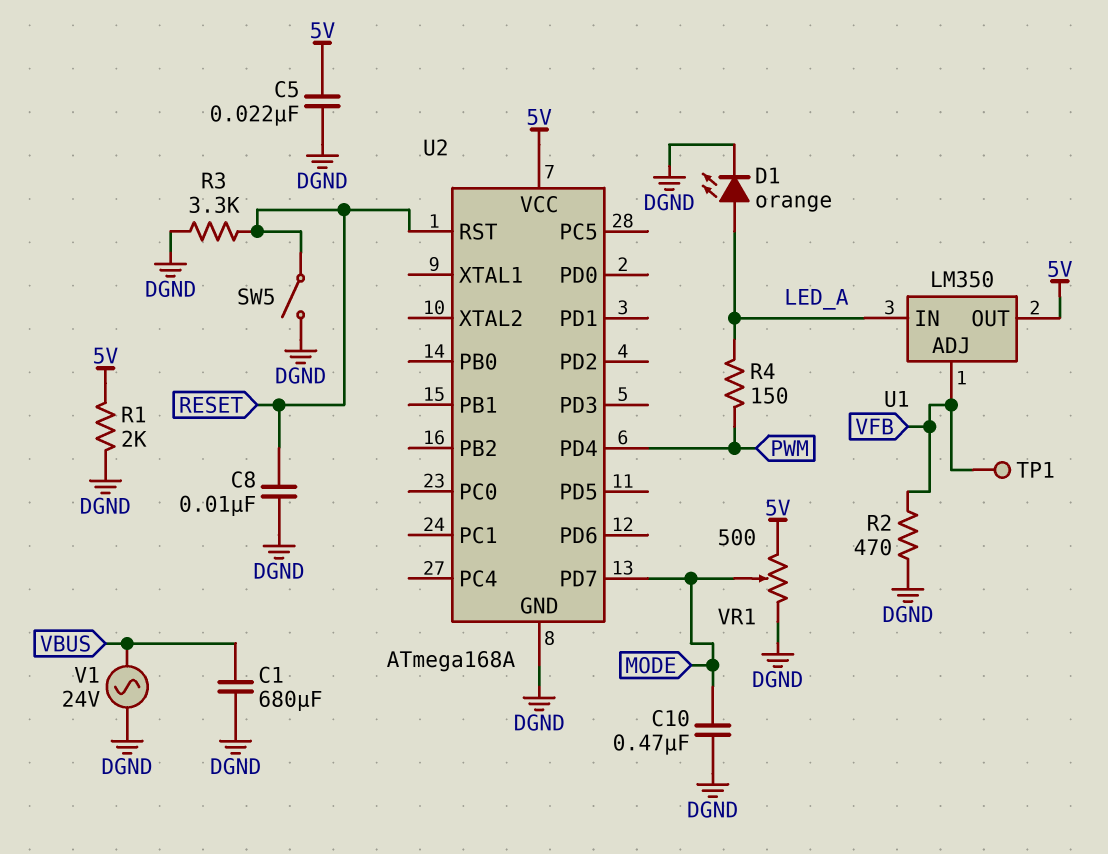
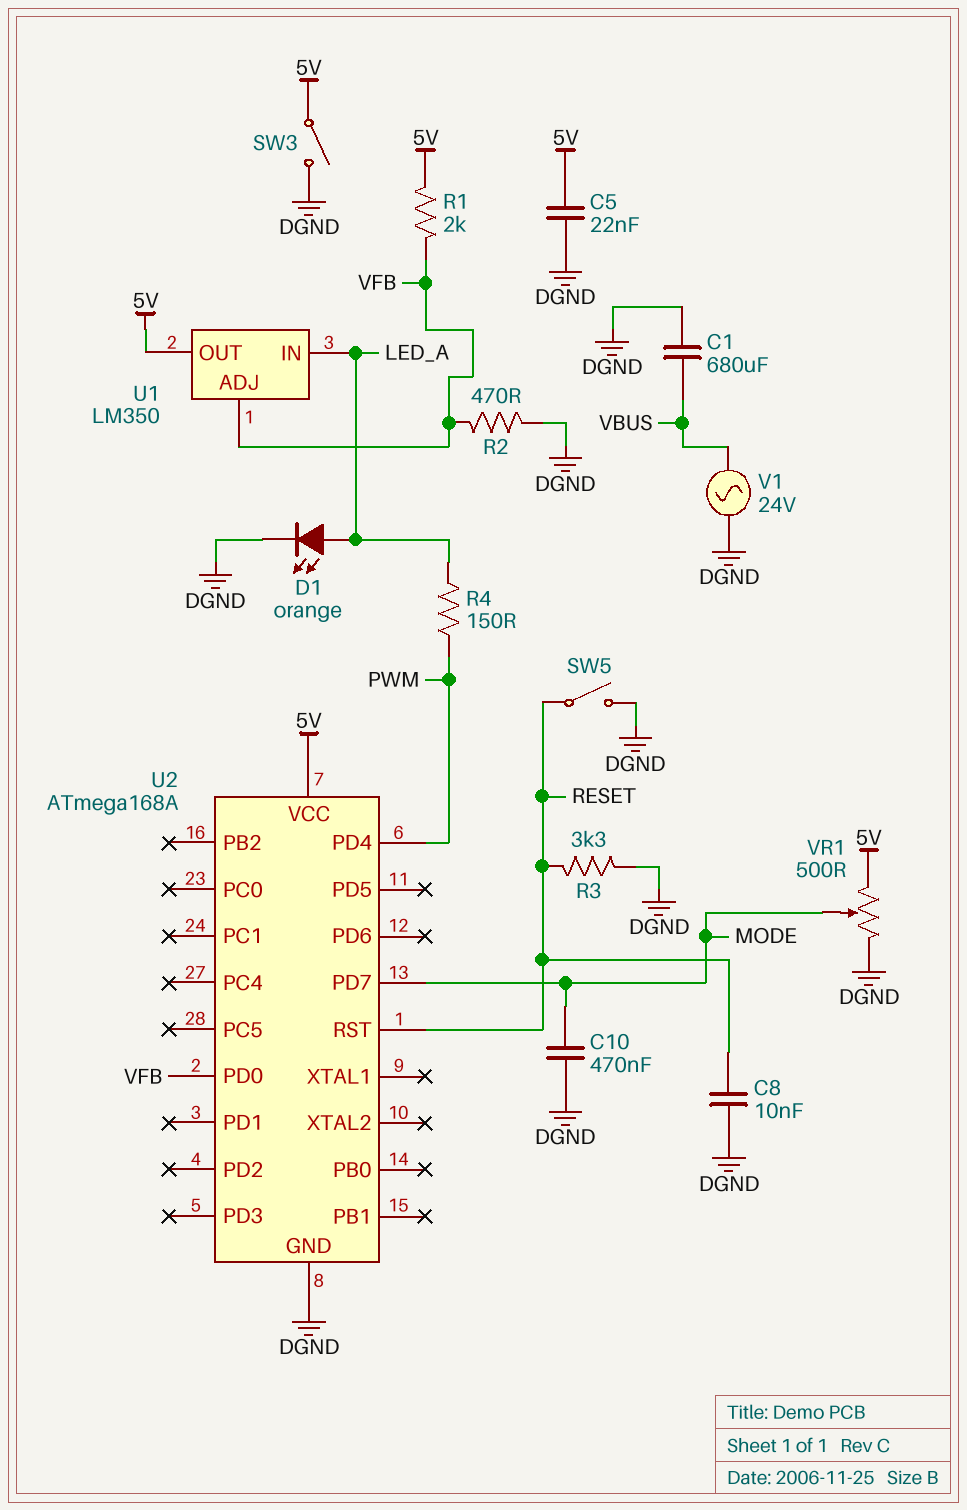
R1: 2k (5V, DGND) -> 2k (5V, VFB)
SW3: none -> switch (5V, DGND)
TP1: test point (VFB) -> none
U2 pin PD0: none -> VFB

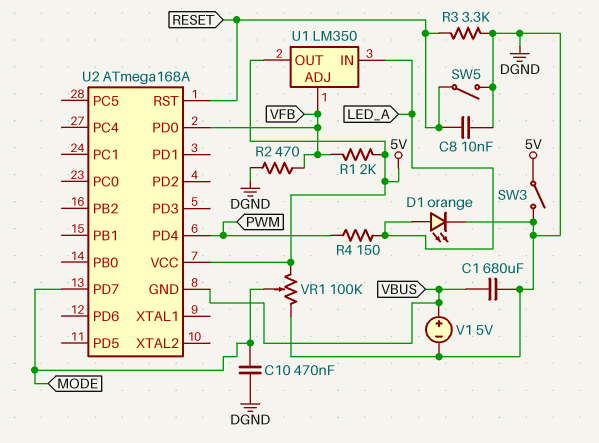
C5: 22nF (5V, DGND) -> none
U2 pin GND: DGND -> VBUS
V1: AC 24V (DGND, VBUS) -> 5V (plus VBUS, minus DGND)
VR1: 500 (5V, DGND, wiper MODE) -> 100k (5V, DGND, wiper MODE)

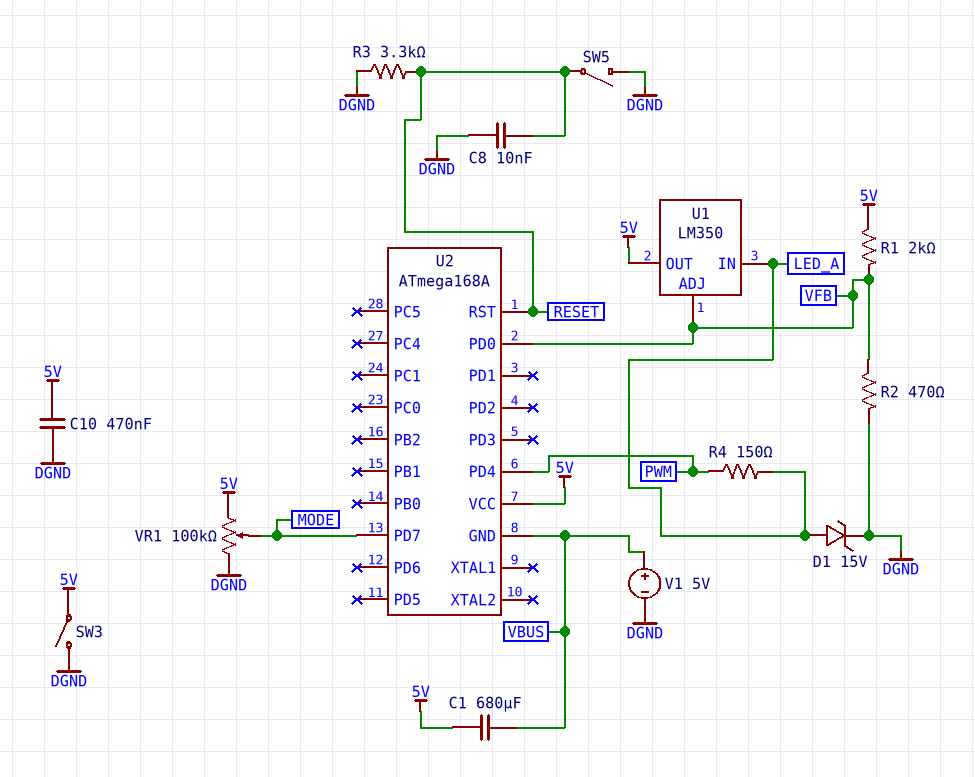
C1: 680uF (DGND, VBUS) -> 680uF (5V, VBUS)
C10: 470nF (DGND, MODE) -> 470nF (5V, DGND)
D1: LED orange (A LED_A, K DGND) -> zener 15V (A LED_A, K DGND)

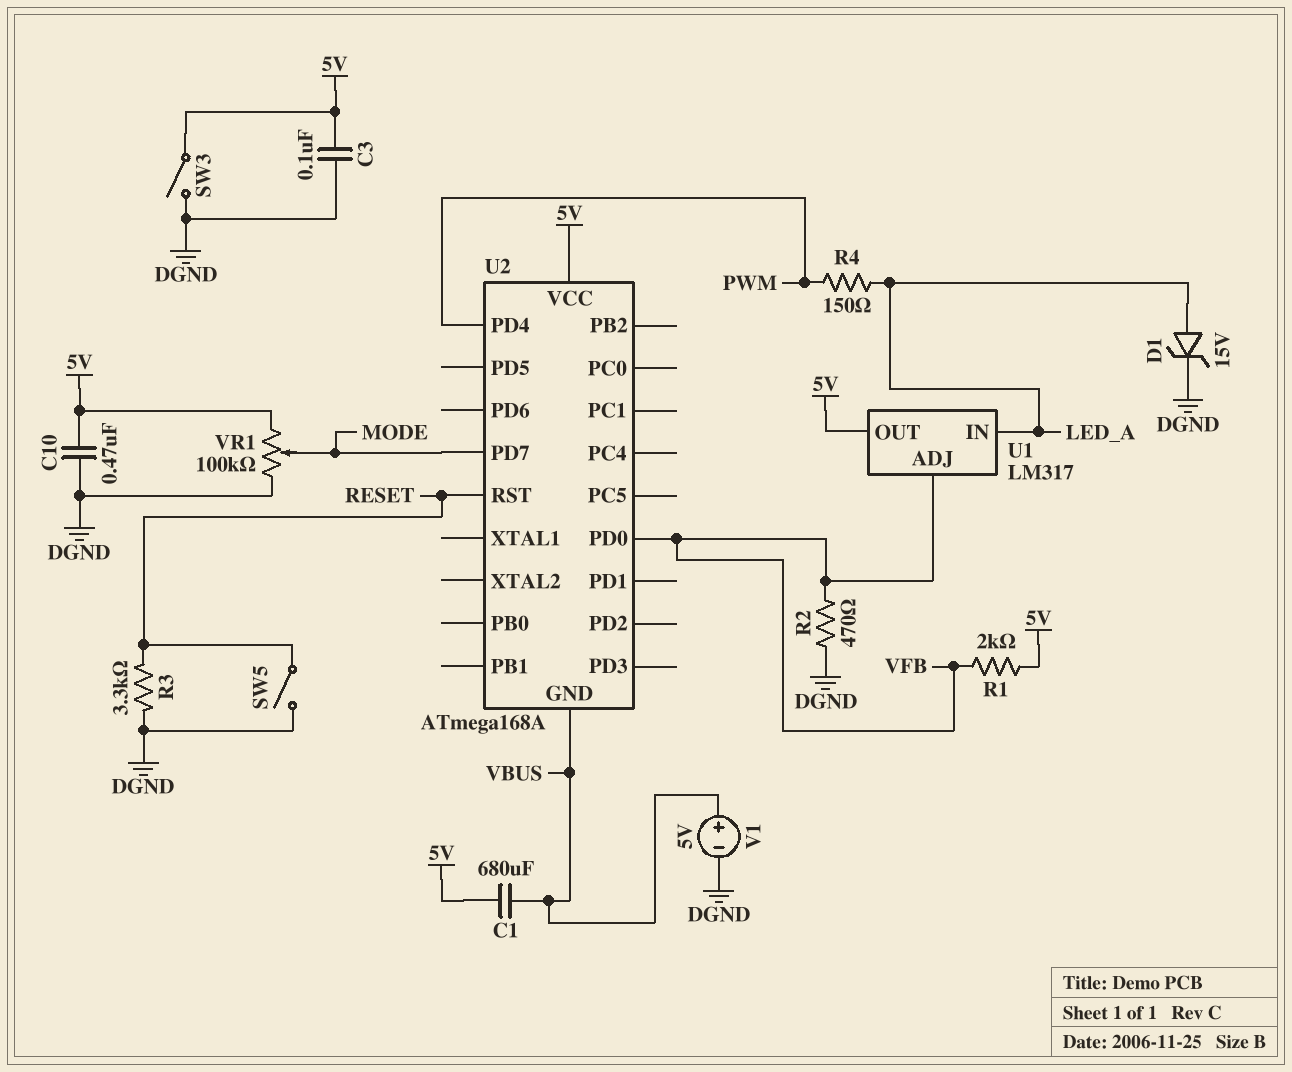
C3: none -> 100nF (5V, DGND)
C8: 10nF (DGND, RESET) -> none
U1: LM350 -> LM317

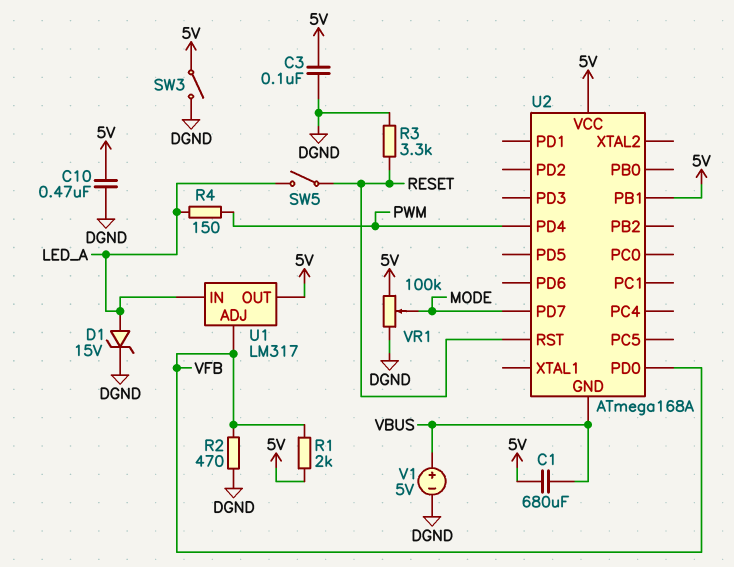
SW5: switch (DGND, RESET) -> switch (LED_A, RESET)
U2 pin PB1: none -> 5V

